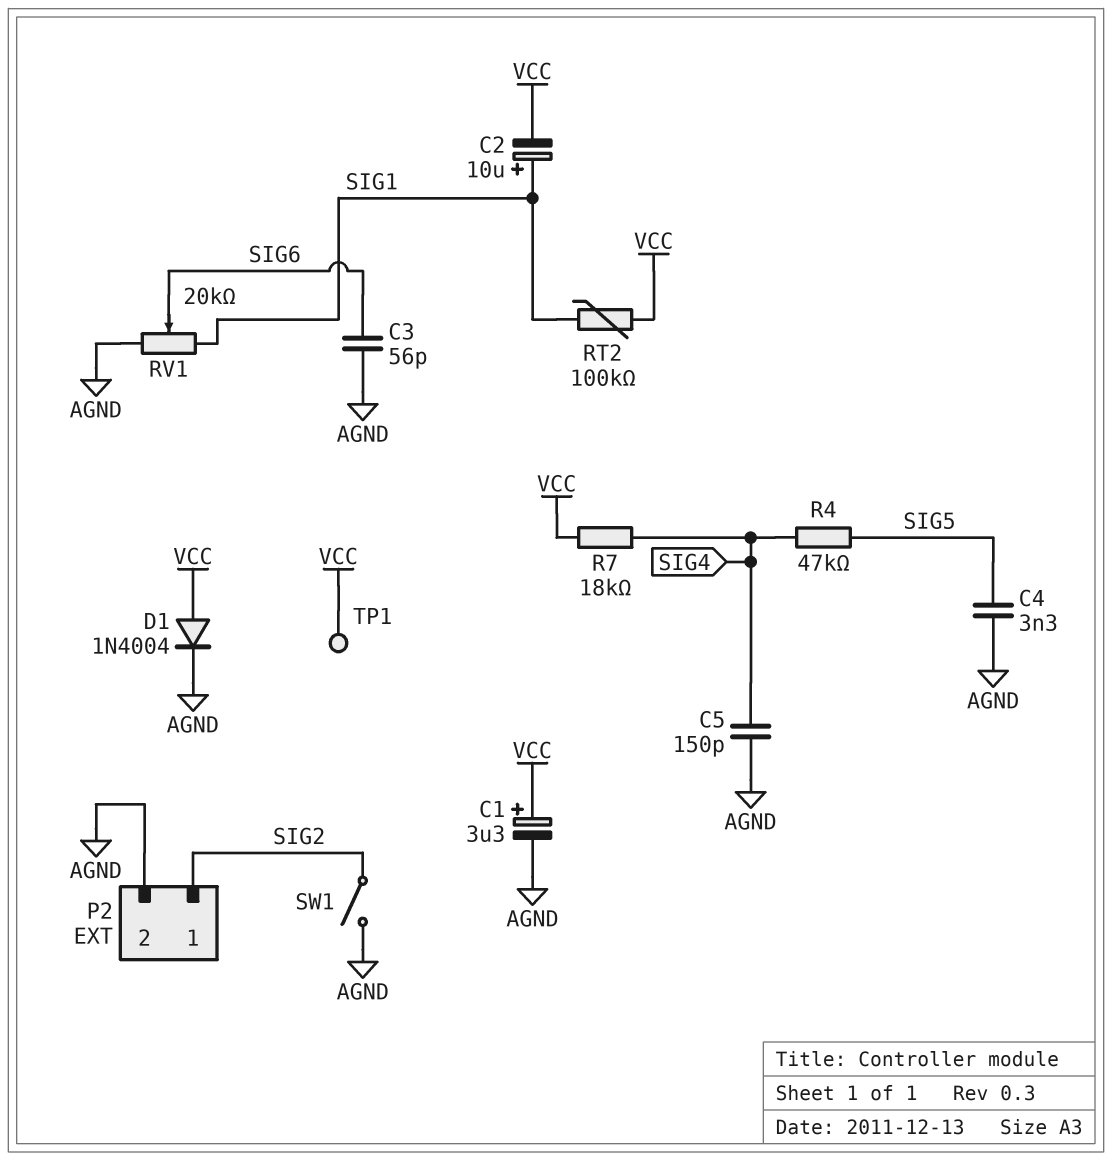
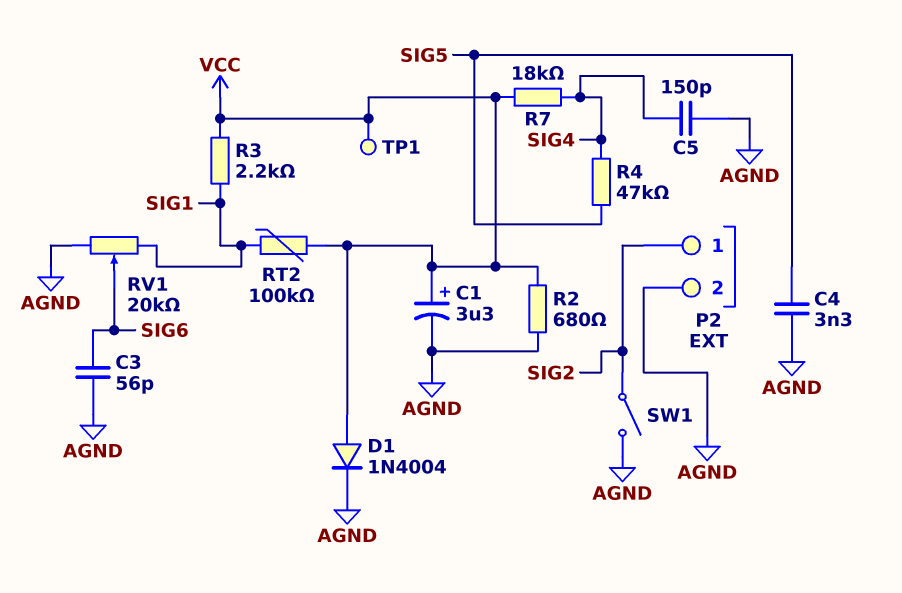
C2: 10uF (plus SIG1, minus VCC) -> none
R2: none -> 680 (AGND, VCC)
R3: none -> 2.2k (SIG1, VCC)

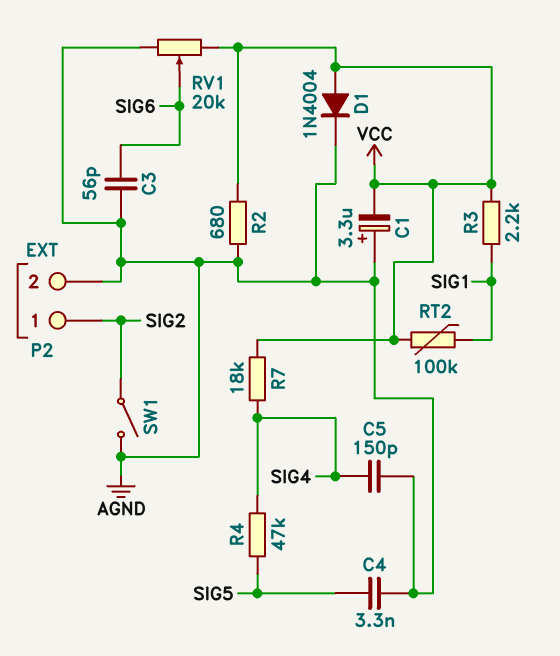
C1: 3.3uF (plus VCC, minus AGND) -> 3.3uF (plus AGND, minus VCC)
RV1: 20k (AGND, SIG1, wiper SIG6) -> 20k (AGND, VCC, wiper SIG6)
TP1: test point (VCC) -> none

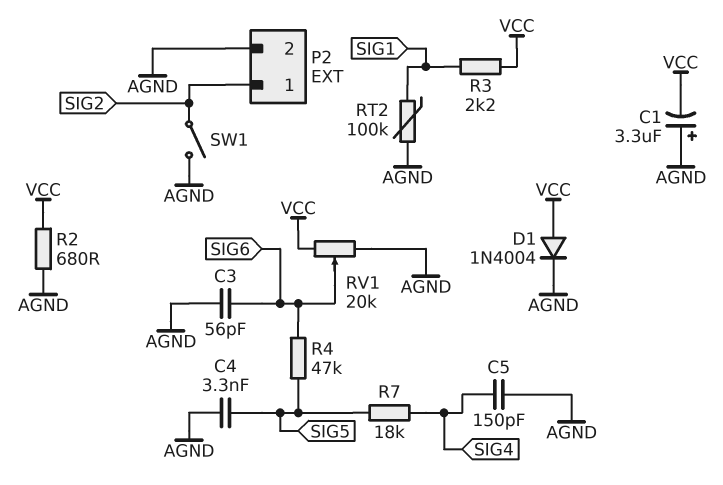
R4: 47k (SIG4, SIG5) -> 47k (SIG5, SIG6)
R7: 18k (SIG4, VCC) -> 18k (SIG4, SIG5)
RT2: 100k (SIG1, VCC) -> 100k (AGND, SIG1)

